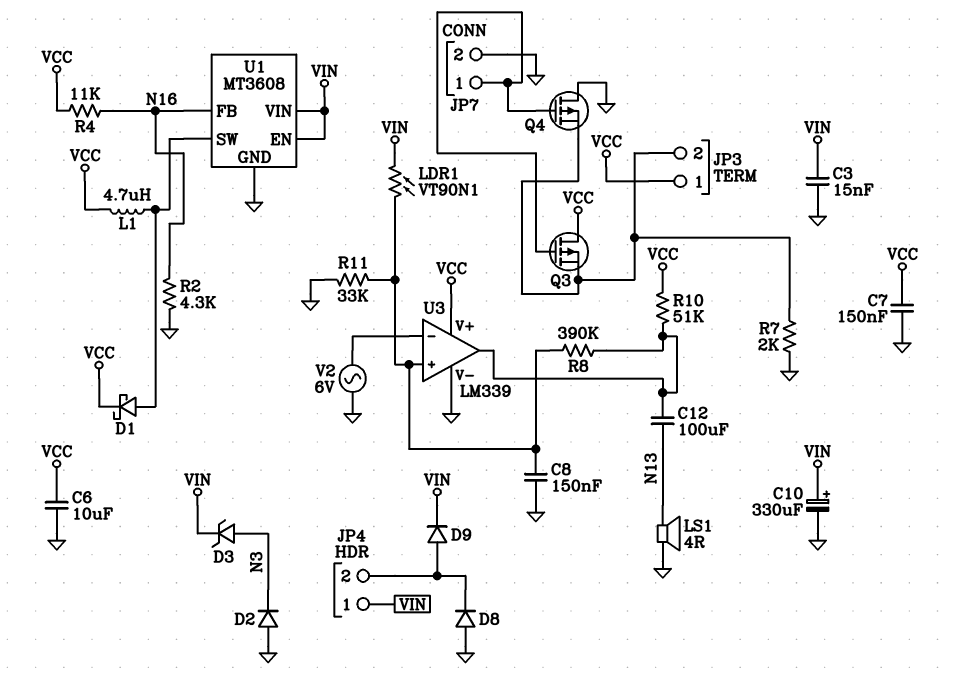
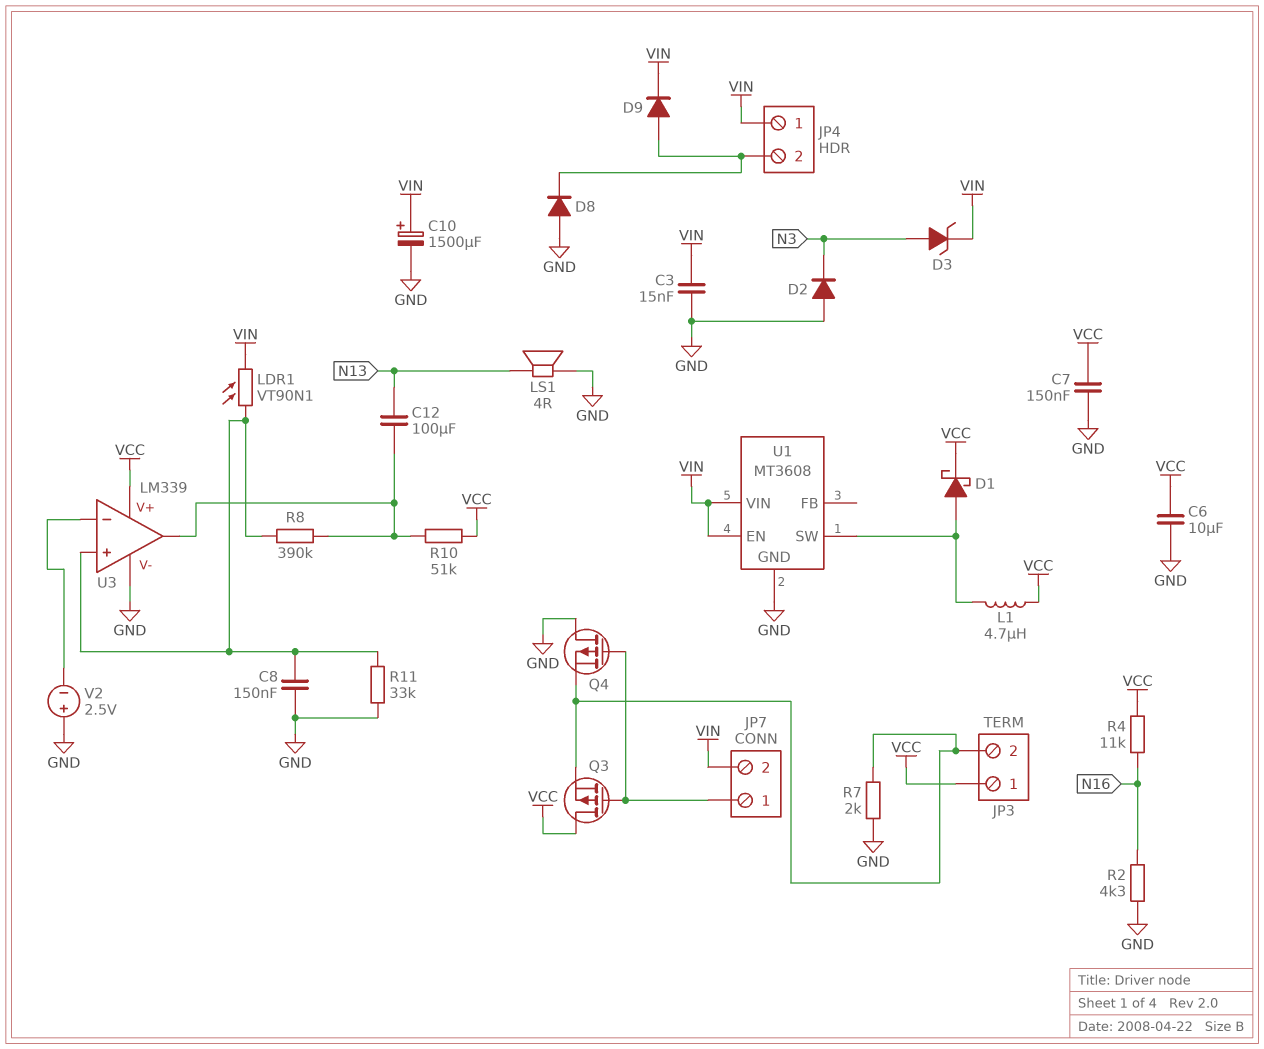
C10: 330uF (plus VIN, minus GND) -> 1500uF (plus VIN, minus GND)
JP7 pin 2: GND -> VIN
U1 pin FB: N16 -> none
V2: AC 6V (GND, U3/in-) -> 2.5V (plus GND, minus U3/in-)

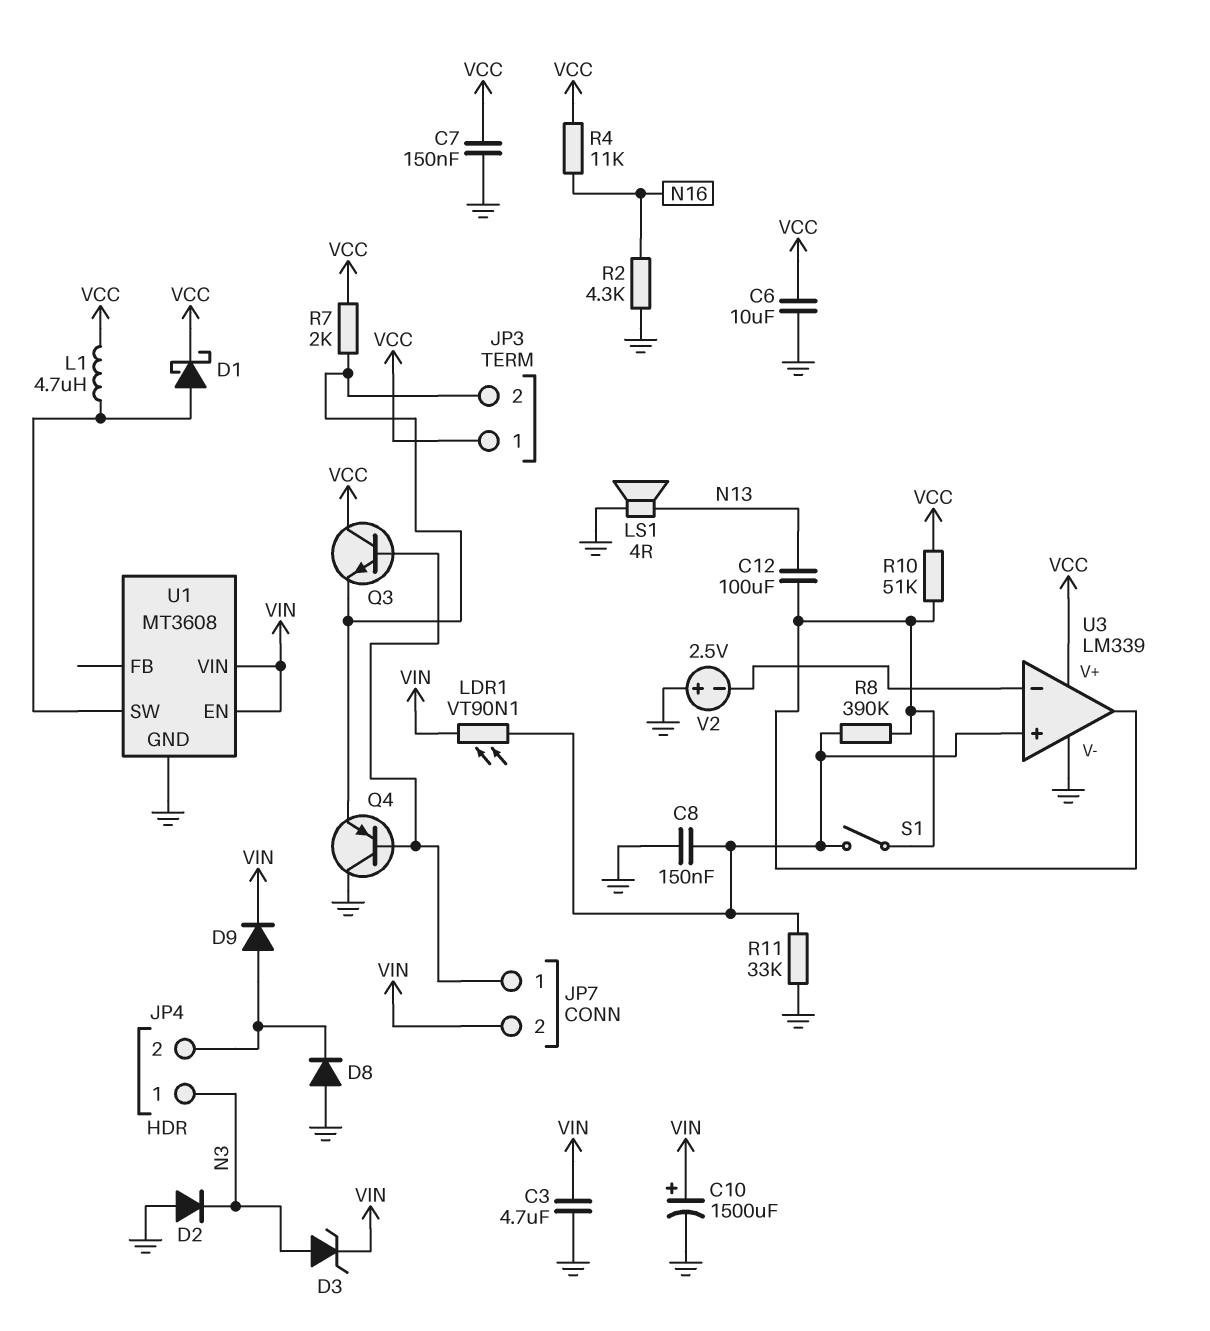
C3: 15nF (GND, VIN) -> 4.7uF (GND, VIN)
JP4 pin 1: VIN -> N3
Q3: PMOS (G JP7/1, D VCC, S JP3/2) -> NPN (B JP7/1, C VCC, E JP3/2)
Q4: PMOS (G JP7/1, D GND, S JP3/2) -> PNP (B JP7/1, C GND, E JP3/2)
R7: 2k (GND, JP3/2) -> 2k (JP3/2, VCC)
S1: none -> switch (U3/in+, U3/out)

